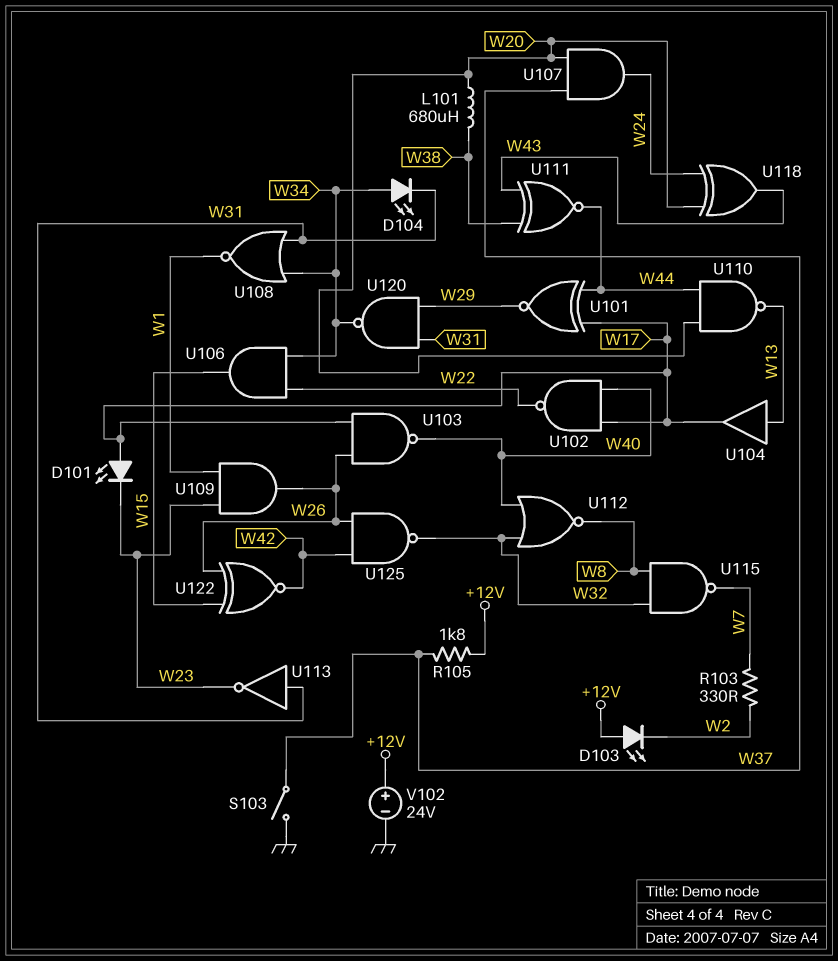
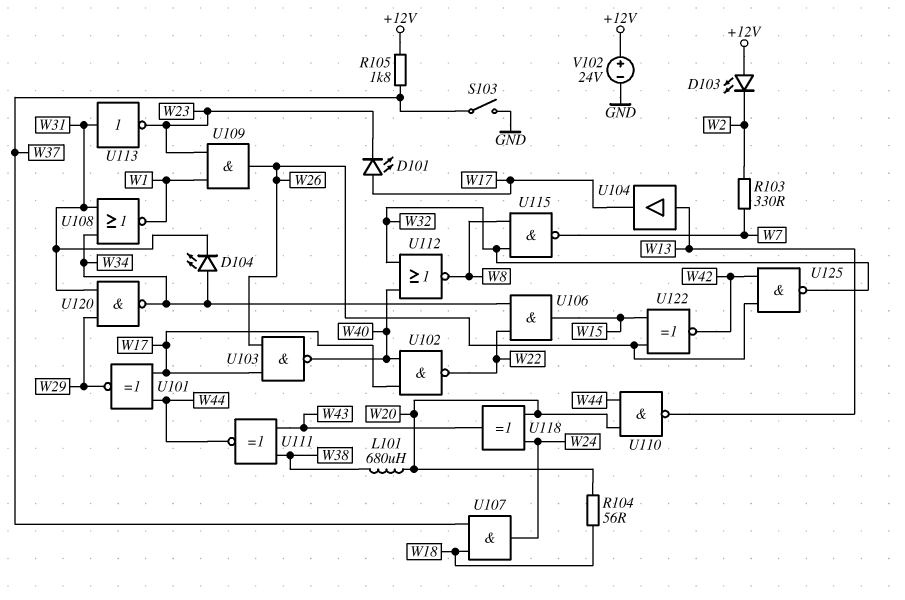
R104: none -> 56 (W18, W20)
U107: AND (in W20, in W37, out W24) -> AND (in W18, in W37, out W24)

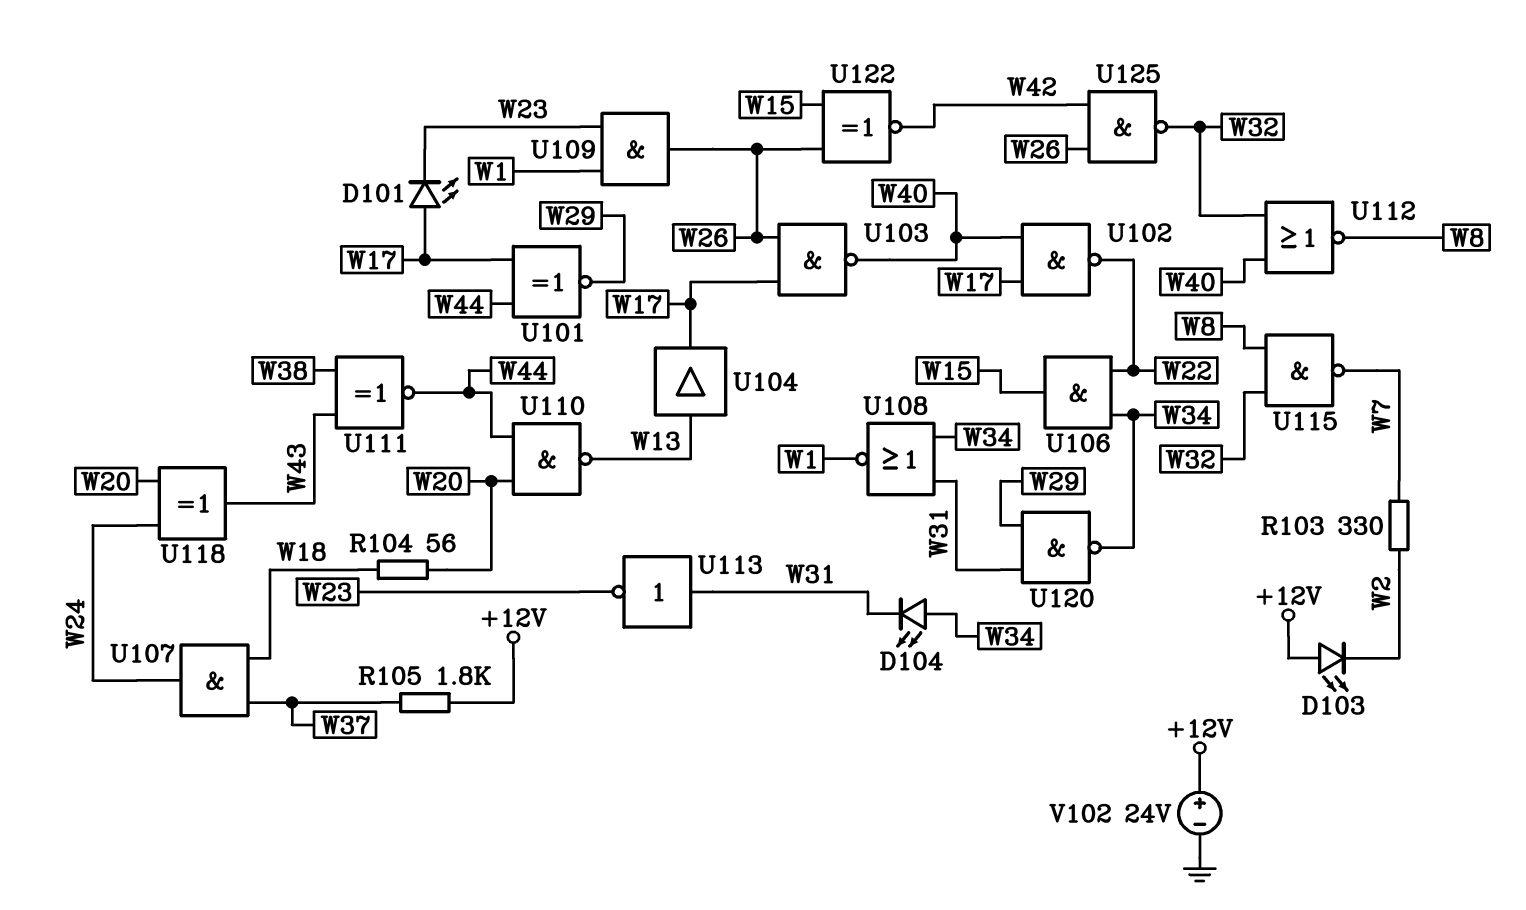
L101: 680uH (W20, W38) -> none
S103: switch (GND, W37) -> none

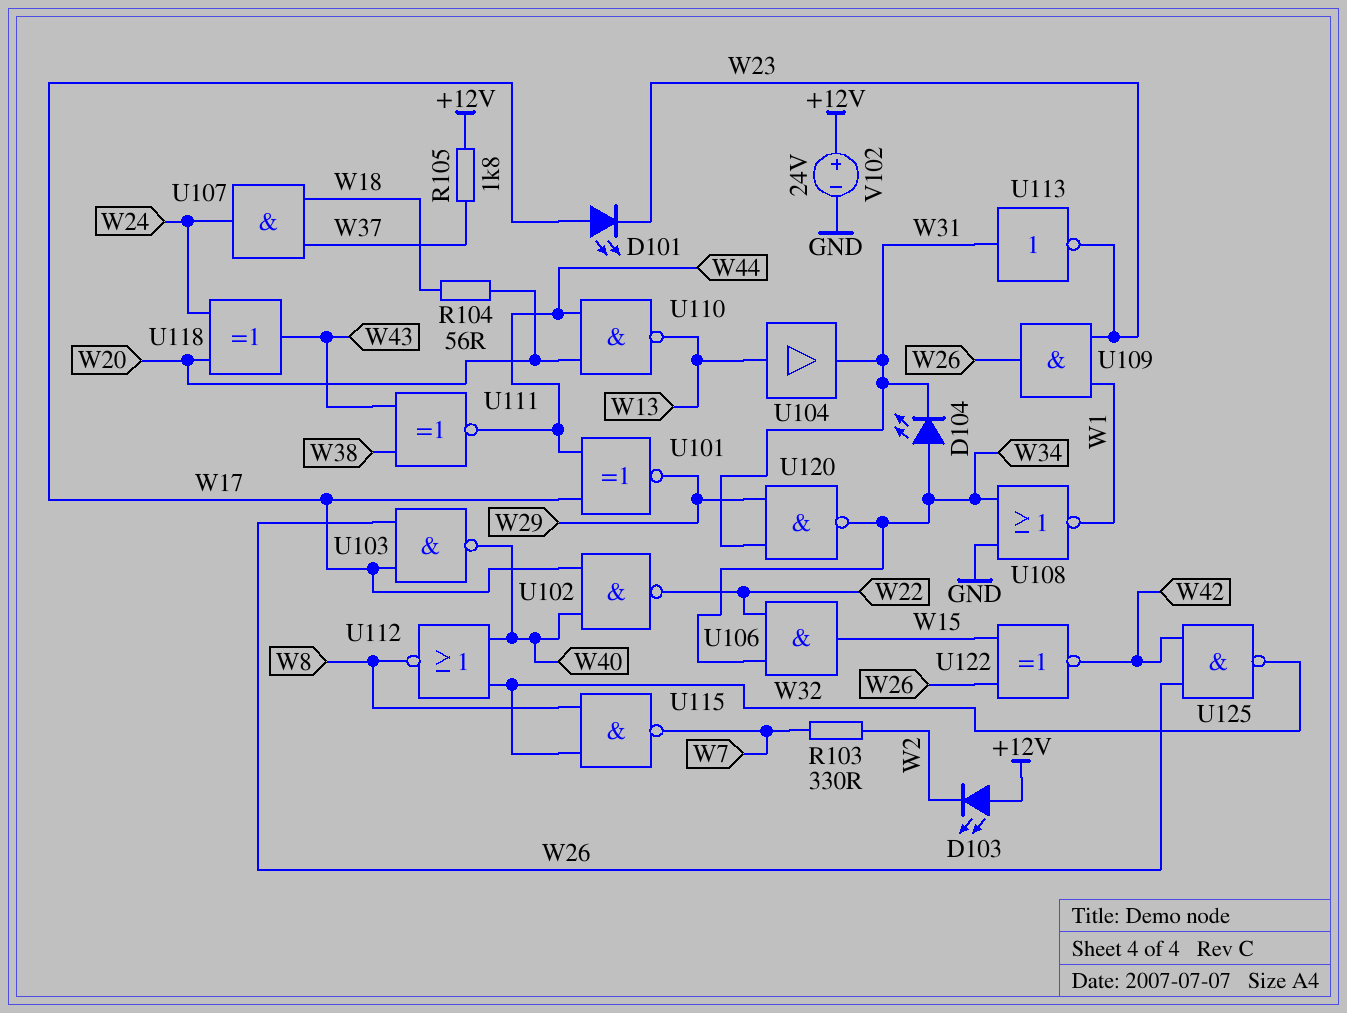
U104: buffer (in W13, out W17) -> buffer (in W13, out W31)
U108: NOR (in W31, in W34, out W1) -> NOR (in GND, in W34, out W1)

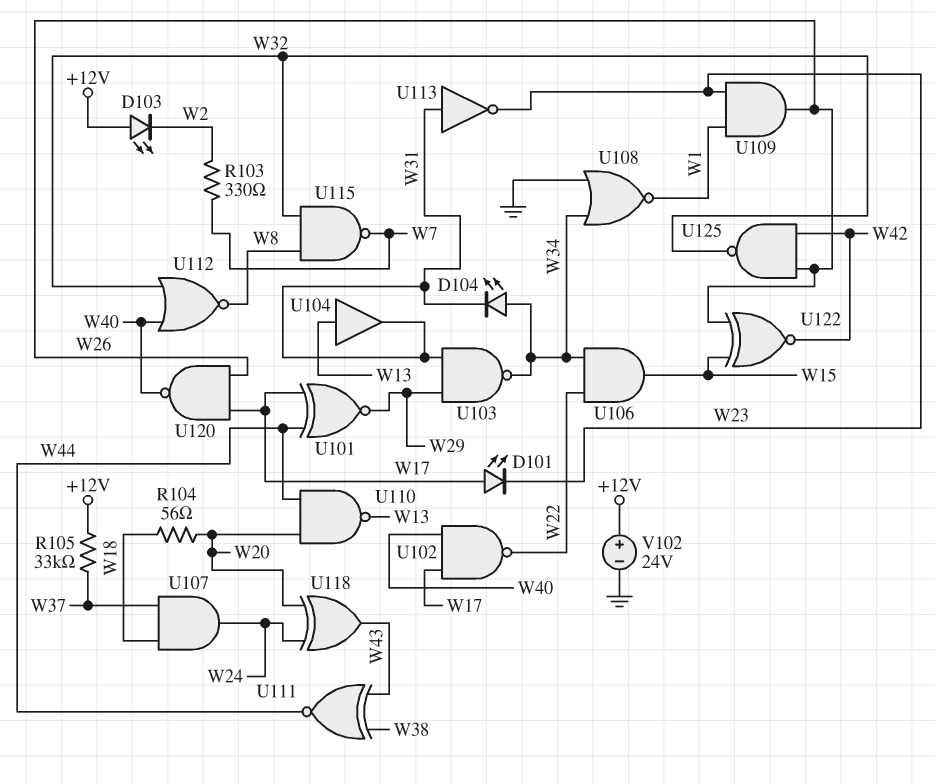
R105: 1.8k (+12V, W37) -> 33k (+12V, W37)
U103: NAND (in W17, in W26, out W40) -> NAND (in W29, in W31, out W34)
U120: NAND (in W29, in W31, out W34) -> NAND (in W17, in W26, out W40)

